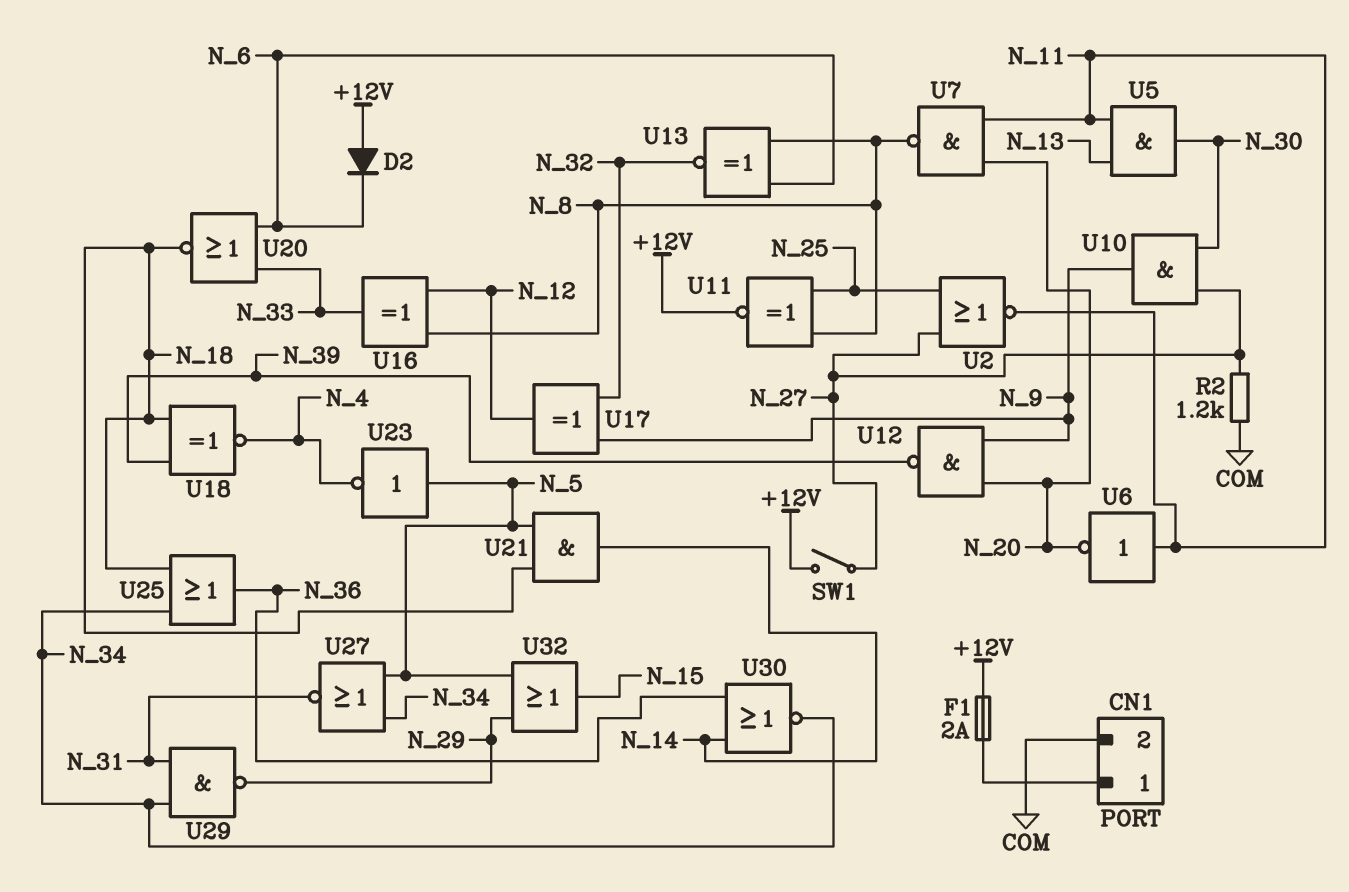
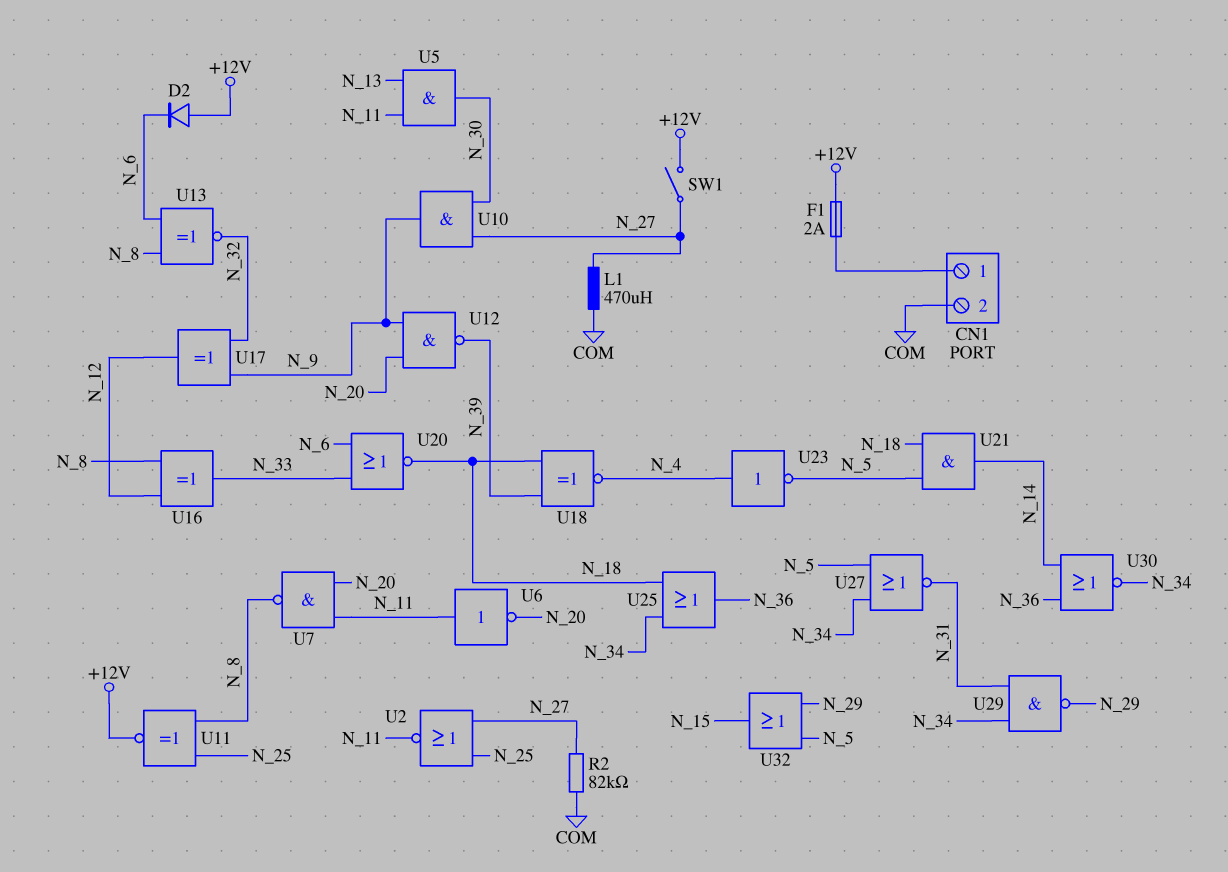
L1: none -> 470uH (COM, N_27)
R2: 1.2k (COM, N_27) -> 82k (COM, N_27)
U23: NOT (in N_5, out N_4) -> NOT (in N_4, out N_5)

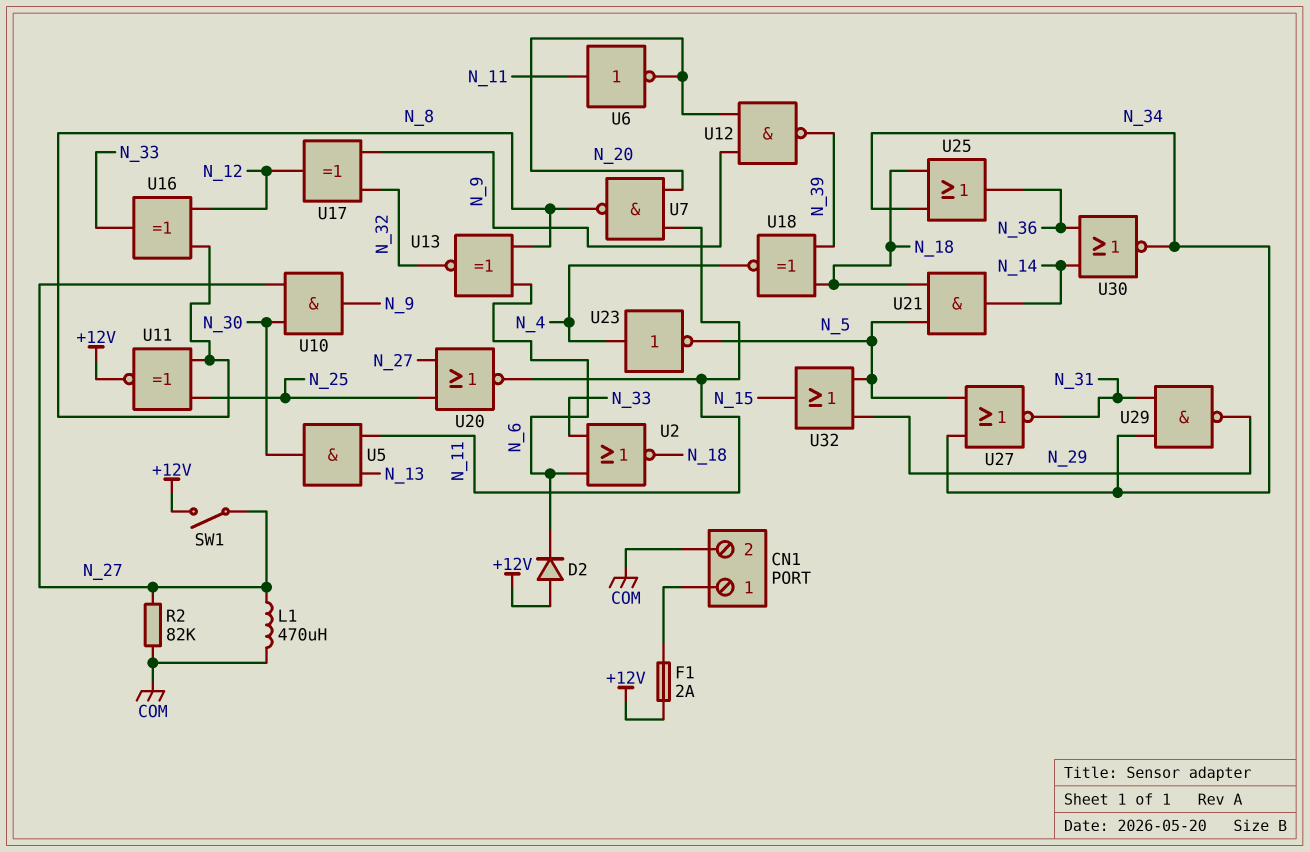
U2: NOR (in N_25, in N_27, out N_11) -> NOR (in N_6, in N_33, out N_18)
U20: NOR (in N_6, in N_33, out N_18) -> NOR (in N_25, in N_27, out N_11)

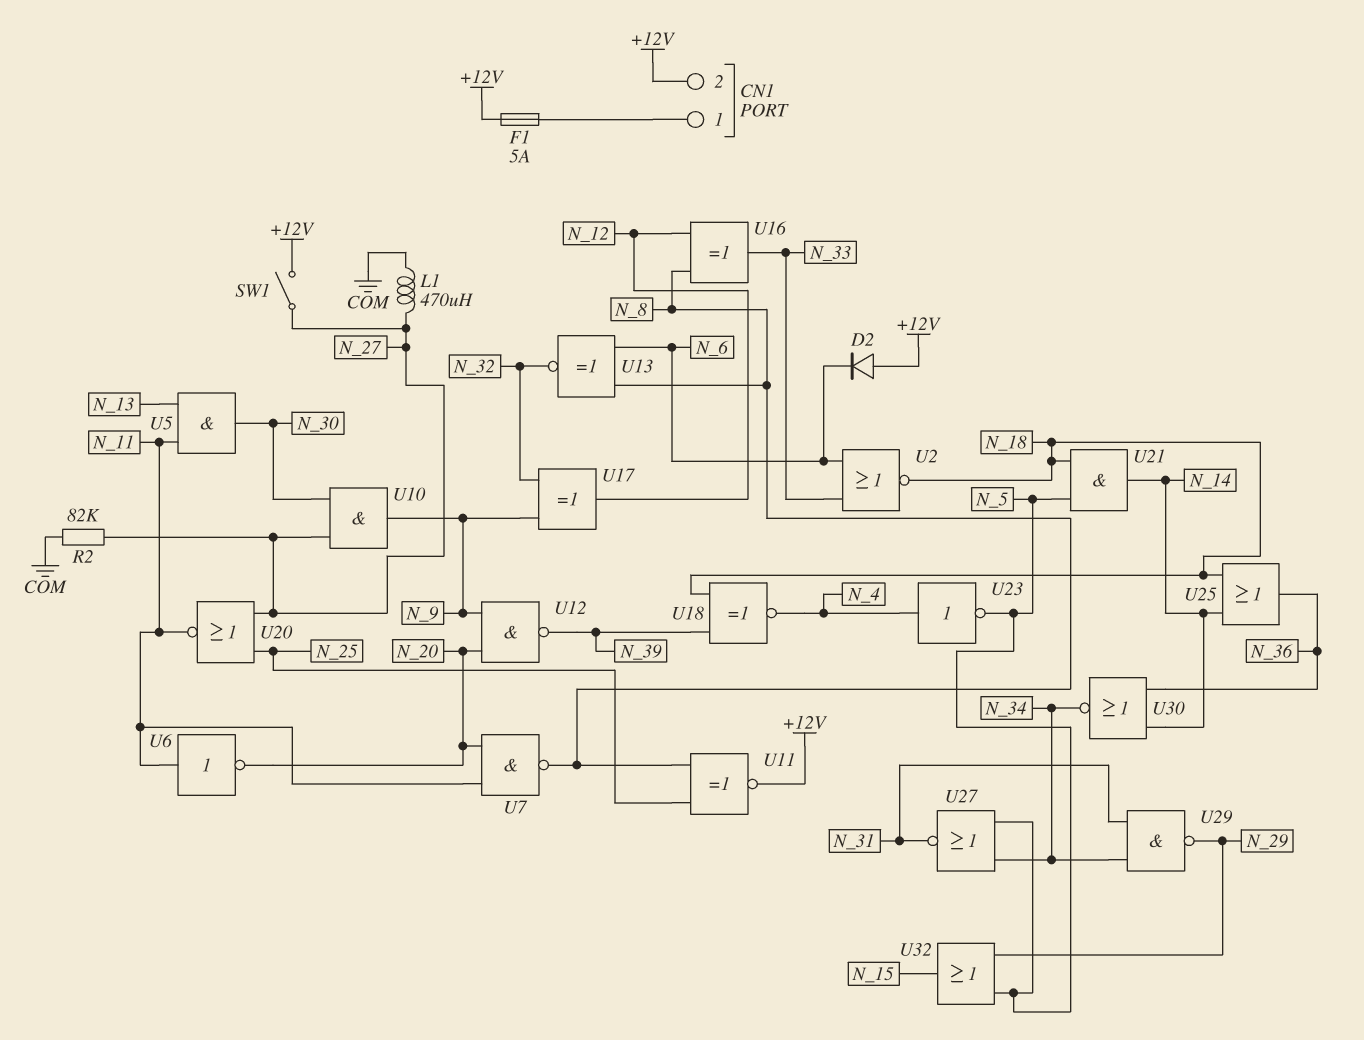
CN1 pin 2: COM -> +12V
F1: 2A (+12V, CN1/1) -> 5A (+12V, CN1/1)
U25: OR (in N_18, in N_34, out N_36) -> OR (in N_14, in N_18, out N_36)

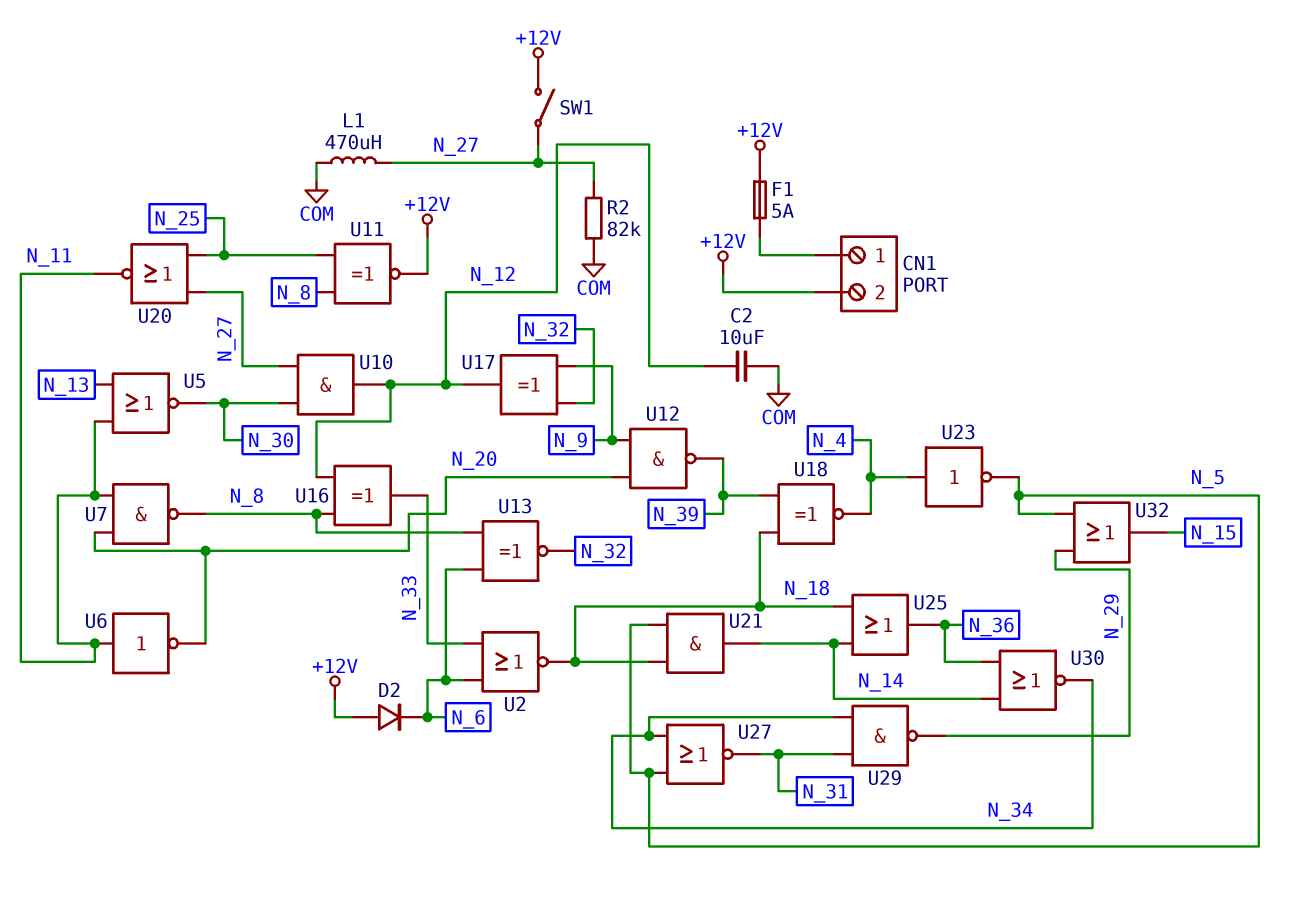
C2: none -> 10uF (COM, N_12)
U5: AND (in N_11, in N_13, out N_30) -> NOR (in N_11, in N_13, out N_30)
U10: AND (in N_27, in N_30, out N_9) -> AND (in N_27, in N_30, out N_12)

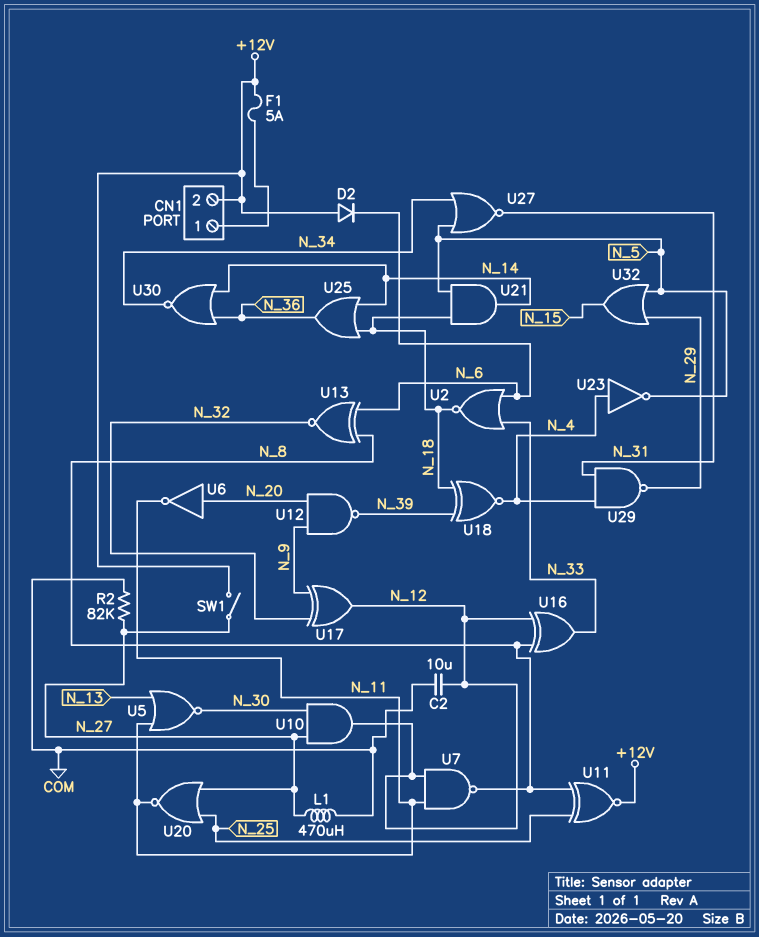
U6: NOT (in N_11, out N_20) -> NOT (in N_20, out N_11)
U7: NAND (in N_11, in N_20, out N_8) -> NAND (in N_11, in N_12, out N_8)
U29: NAND (in N_31, in N_34, out N_29) -> NAND (in N_4, in N_31, out N_29)

